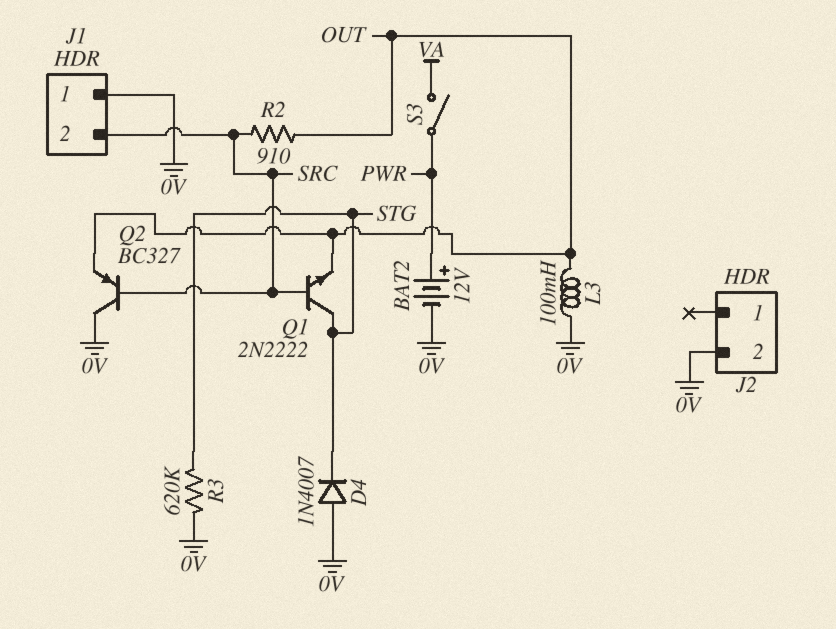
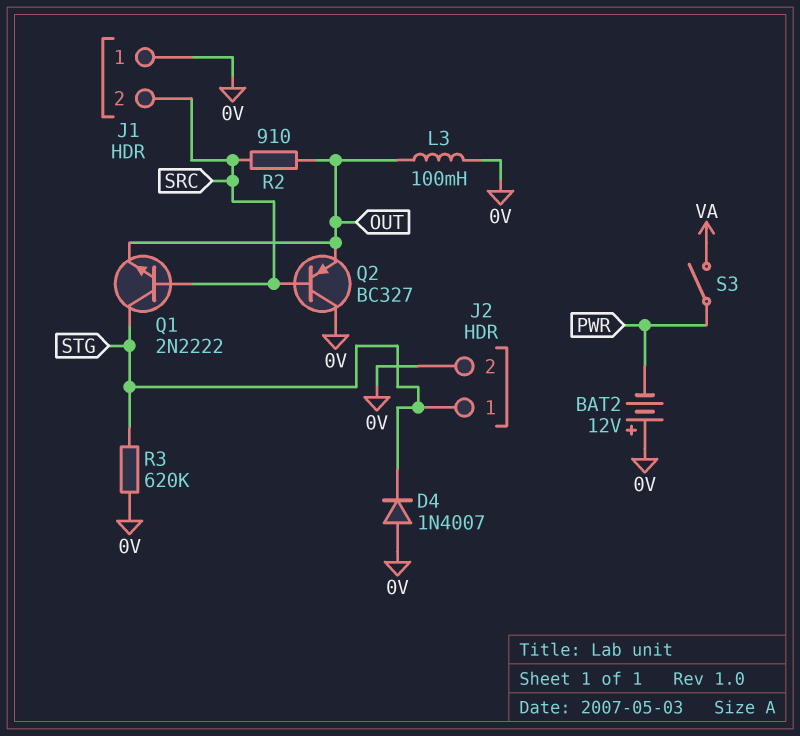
BAT2: 12V (plus PWR, minus 0V) -> 12V (plus 0V, minus PWR)
J2 pin 1: none -> STG

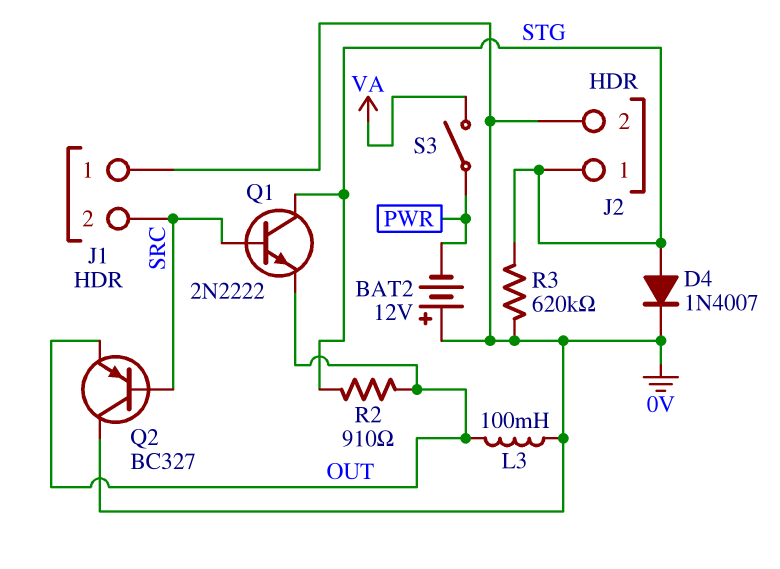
D4: diode 1N4007 (A 0V, K STG) -> diode 1N4007 (A STG, K 0V)
R2: 910 (OUT, SRC) -> 910 (OUT, STG)

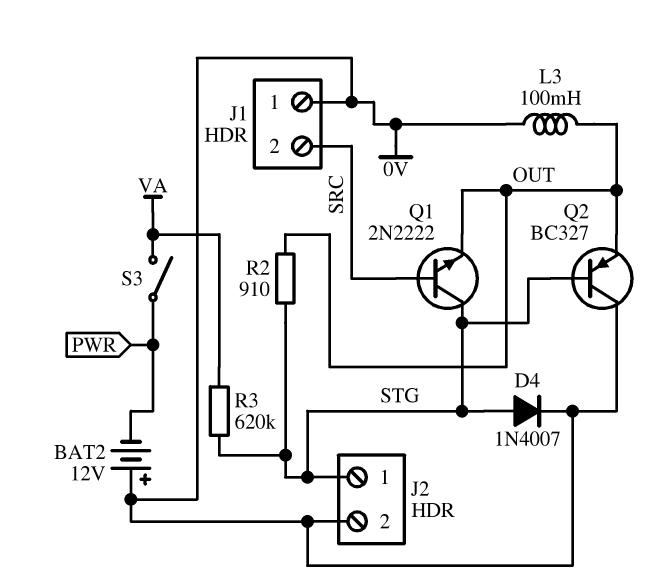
Q2: PNP BC327 (B SRC, C 0V, E OUT) -> PNP BC327 (B STG, C 0V, E OUT)
R3: 620k (0V, STG) -> 620k (STG, VA)

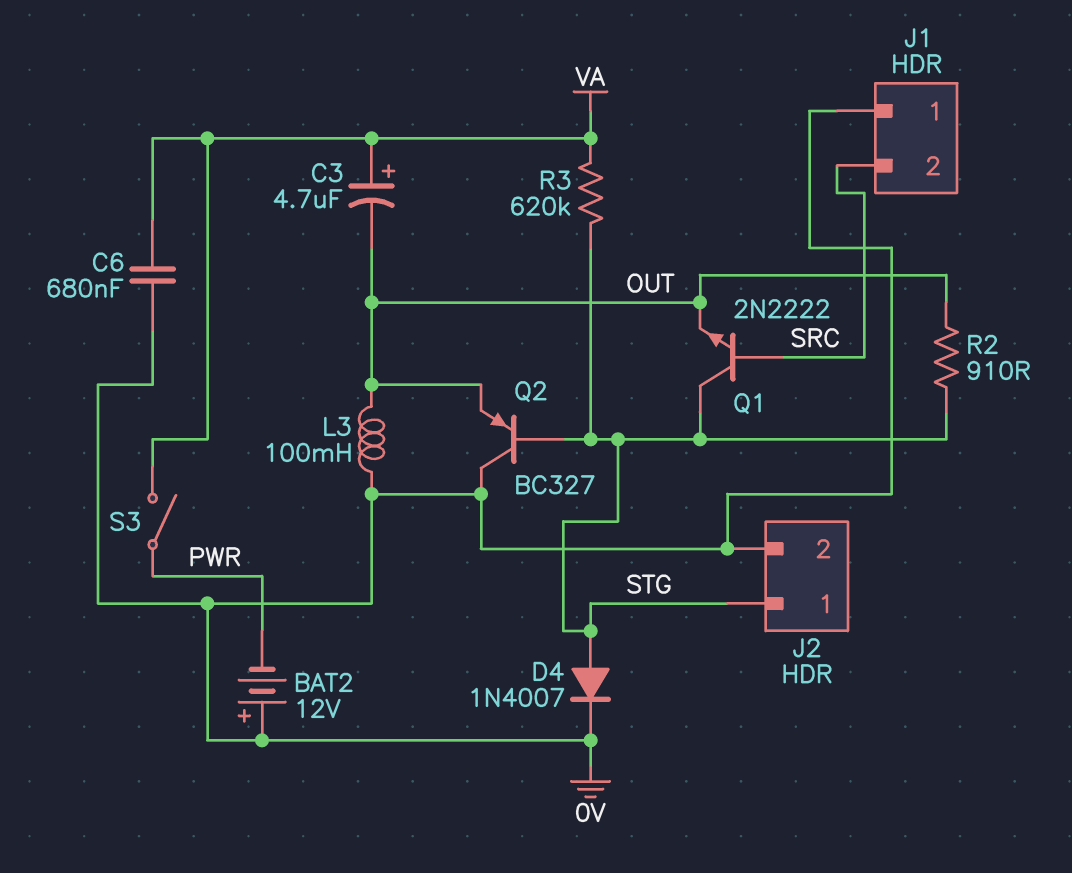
C3: none -> 4.7uF (plus VA, minus OUT)
C6: none -> 680nF (0V, VA)

